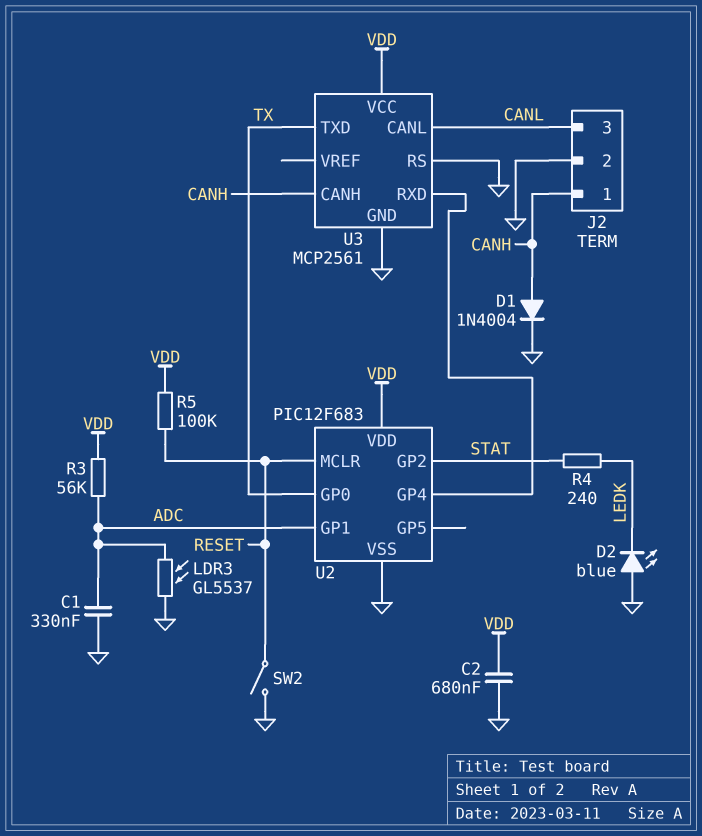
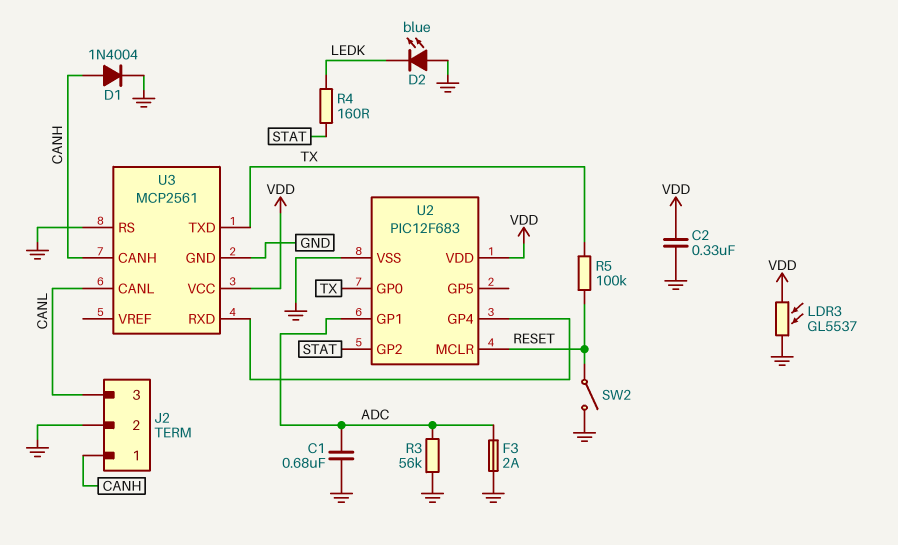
C1: 330nF (ADC, GND) -> 680nF (ADC, GND)
C2: 680nF (GND, VDD) -> 330nF (GND, VDD)
F3: none -> 2A (ADC, GND)
LDR3: GL5537 (ADC, GND) -> GL5537 (GND, VDD)
R3: 56k (ADC, VDD) -> 56k (ADC, GND)
R4: 240 (LEDK, STAT) -> 160 (LEDK, STAT)
R5: 100k (RESET, VDD) -> 100k (RESET, TX)

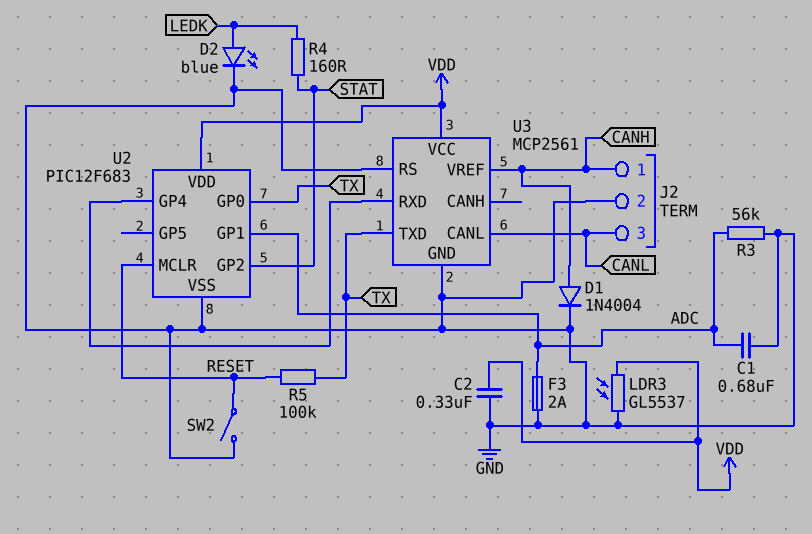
D2: LED blue (A GND, K LEDK) -> LED blue (A LEDK, K GND)
U3 pin CANH: CANH -> none
U3 pin VREF: none -> CANH

